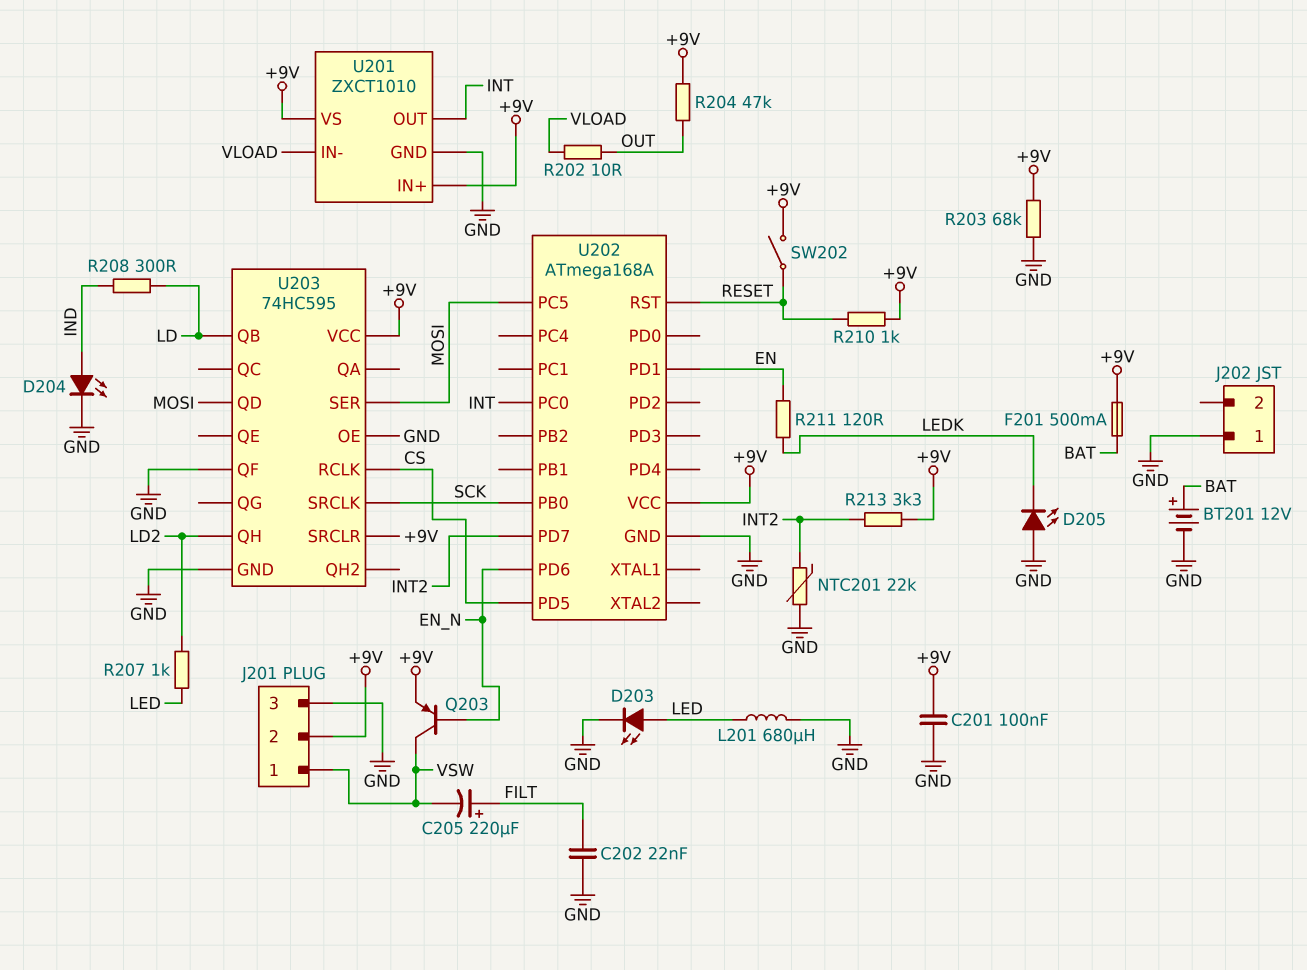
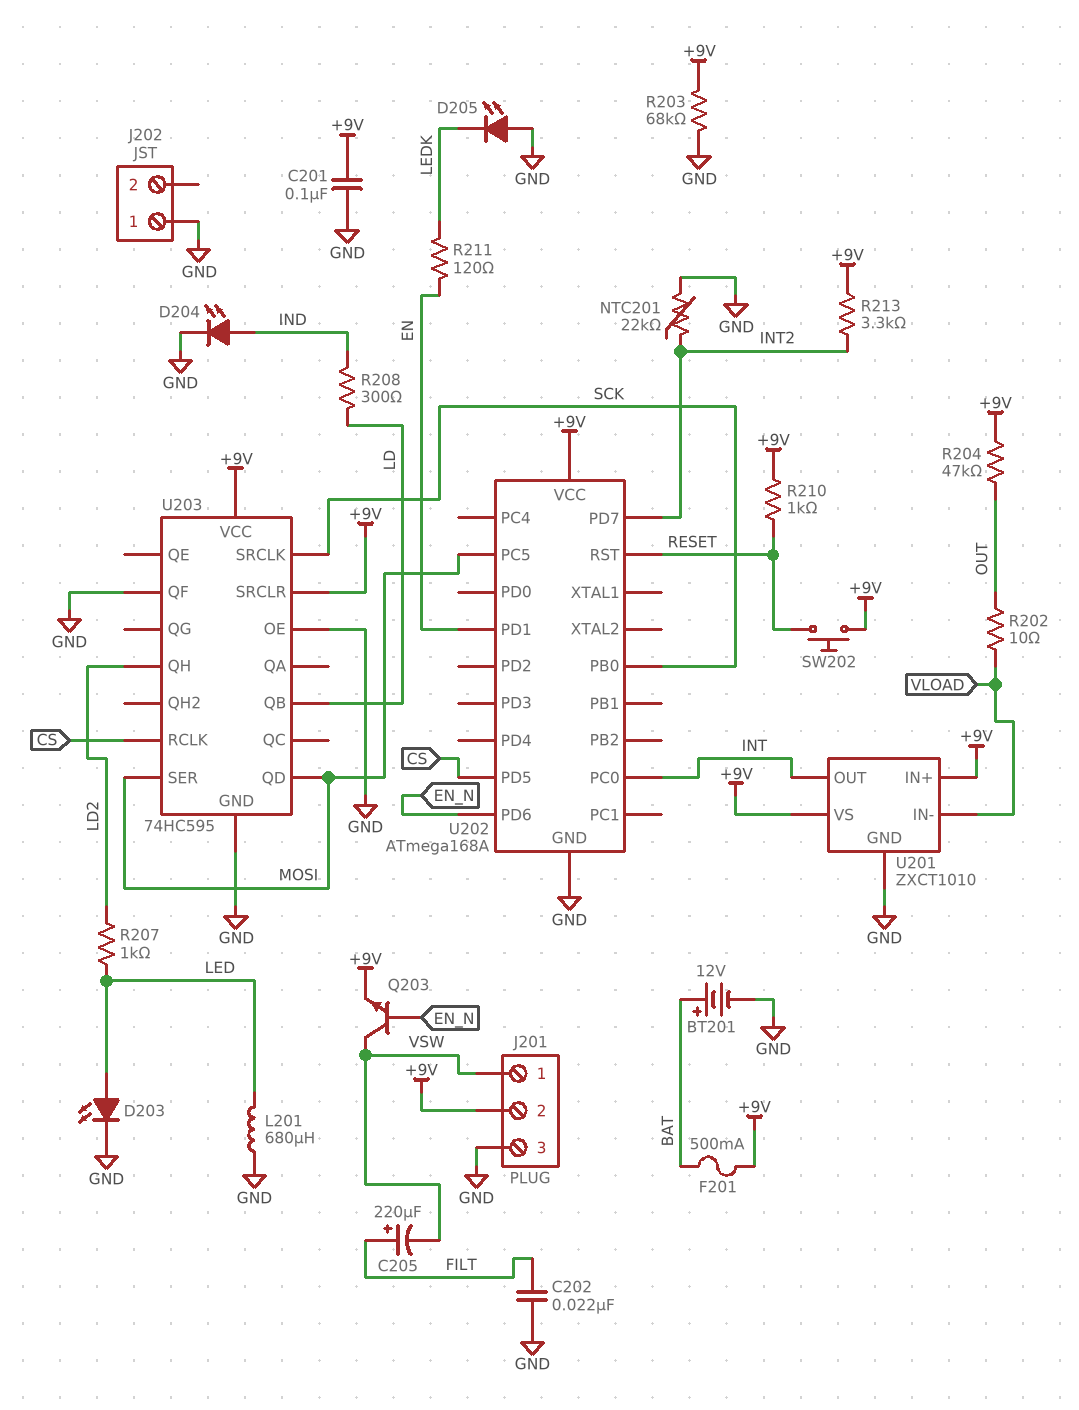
Q203: PNP (B EN_N, C VSW, E +9V) -> NPN (B EN_N, C VSW, E +9V)
SW202: switch (+9V, RESET) -> button (+9V, RESET)

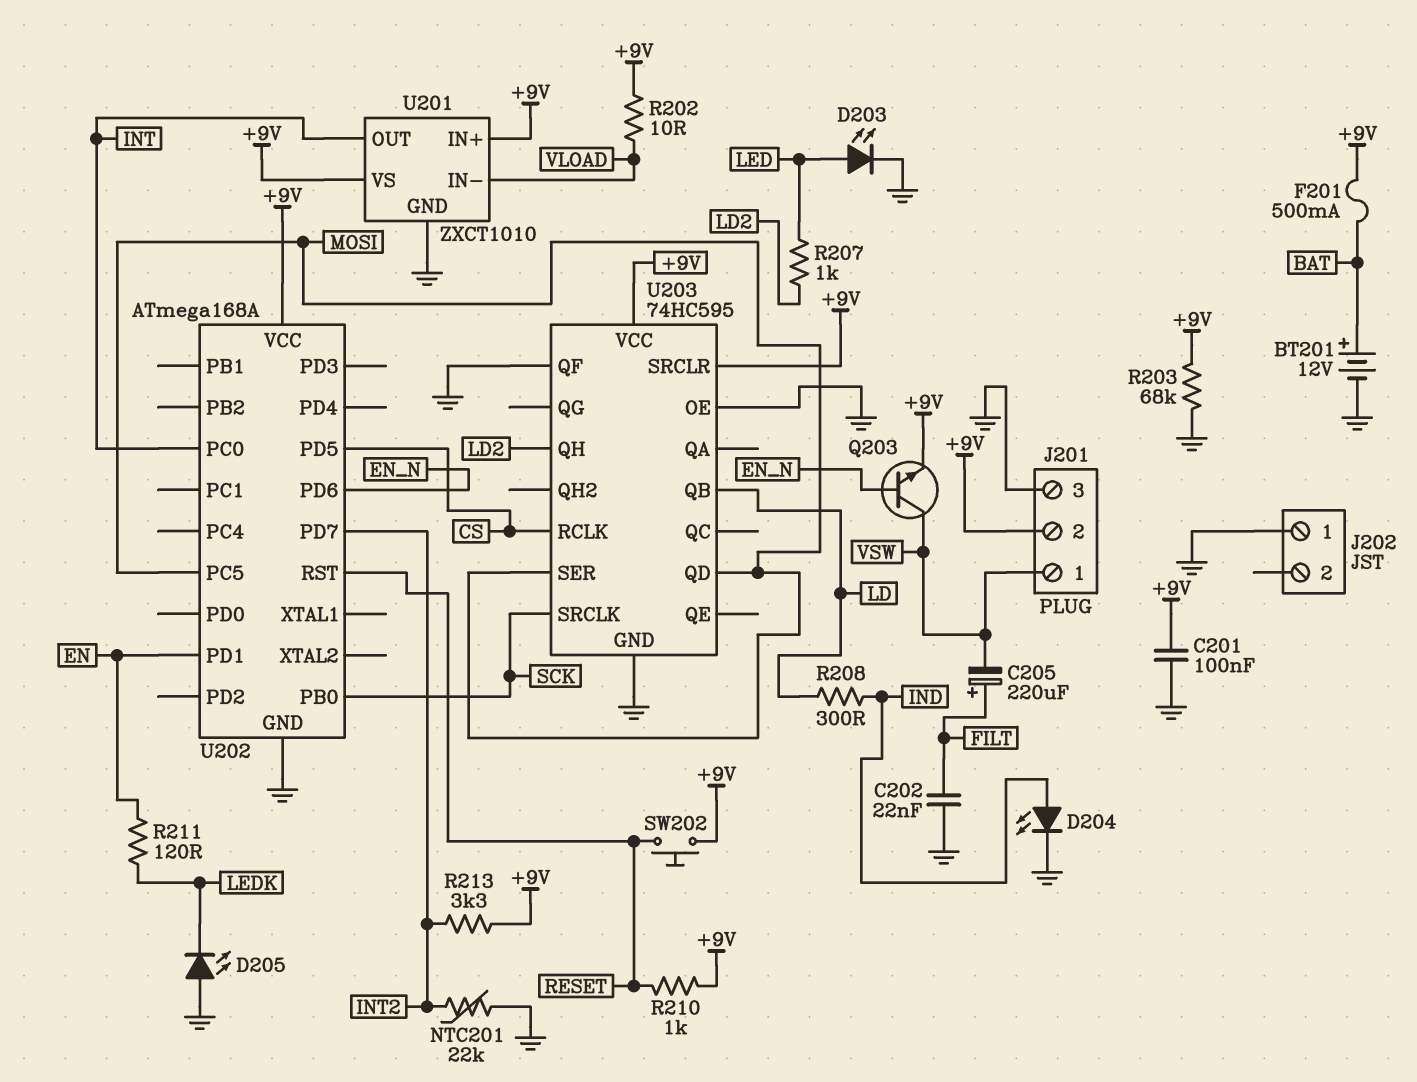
L201: 680uH (GND, LED) -> none
R202: 10 (OUT, VLOAD) -> 10 (+9V, VLOAD)
R204: 47k (+9V, OUT) -> none

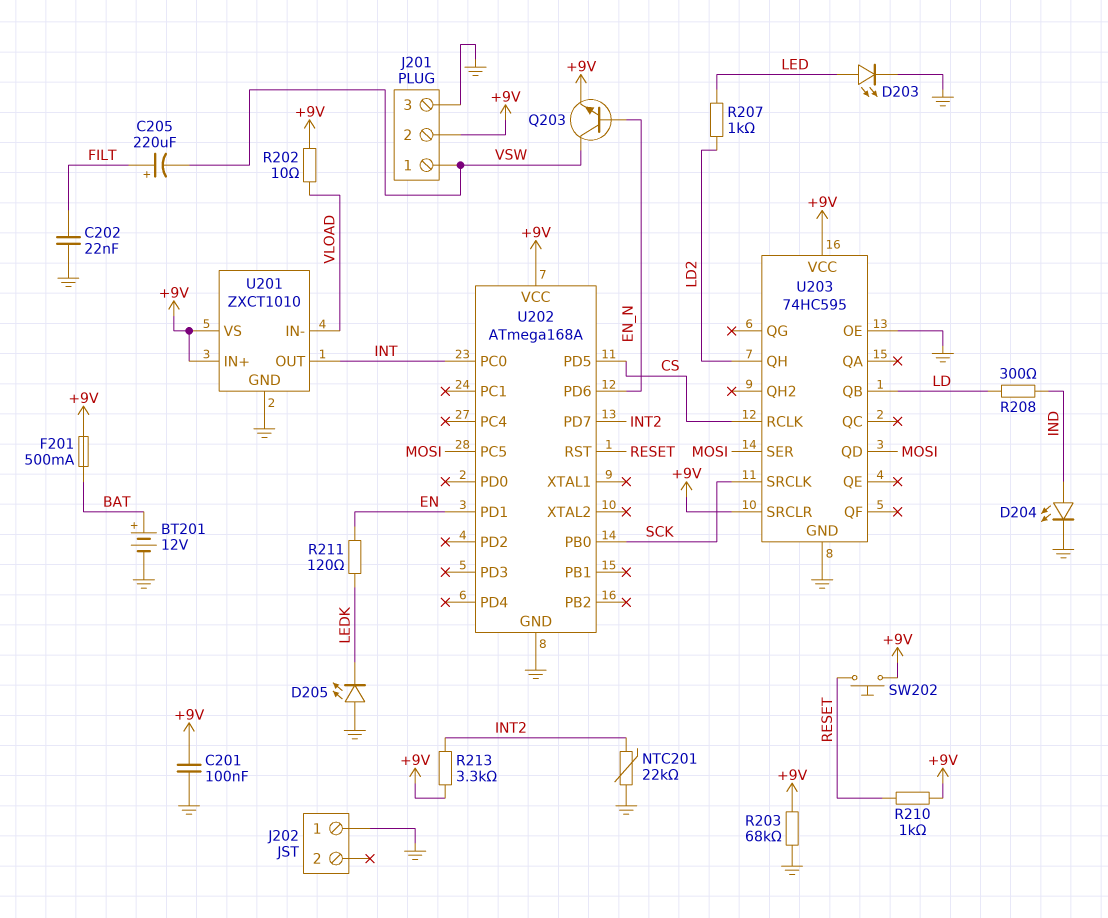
U203 pin QF: GND -> none

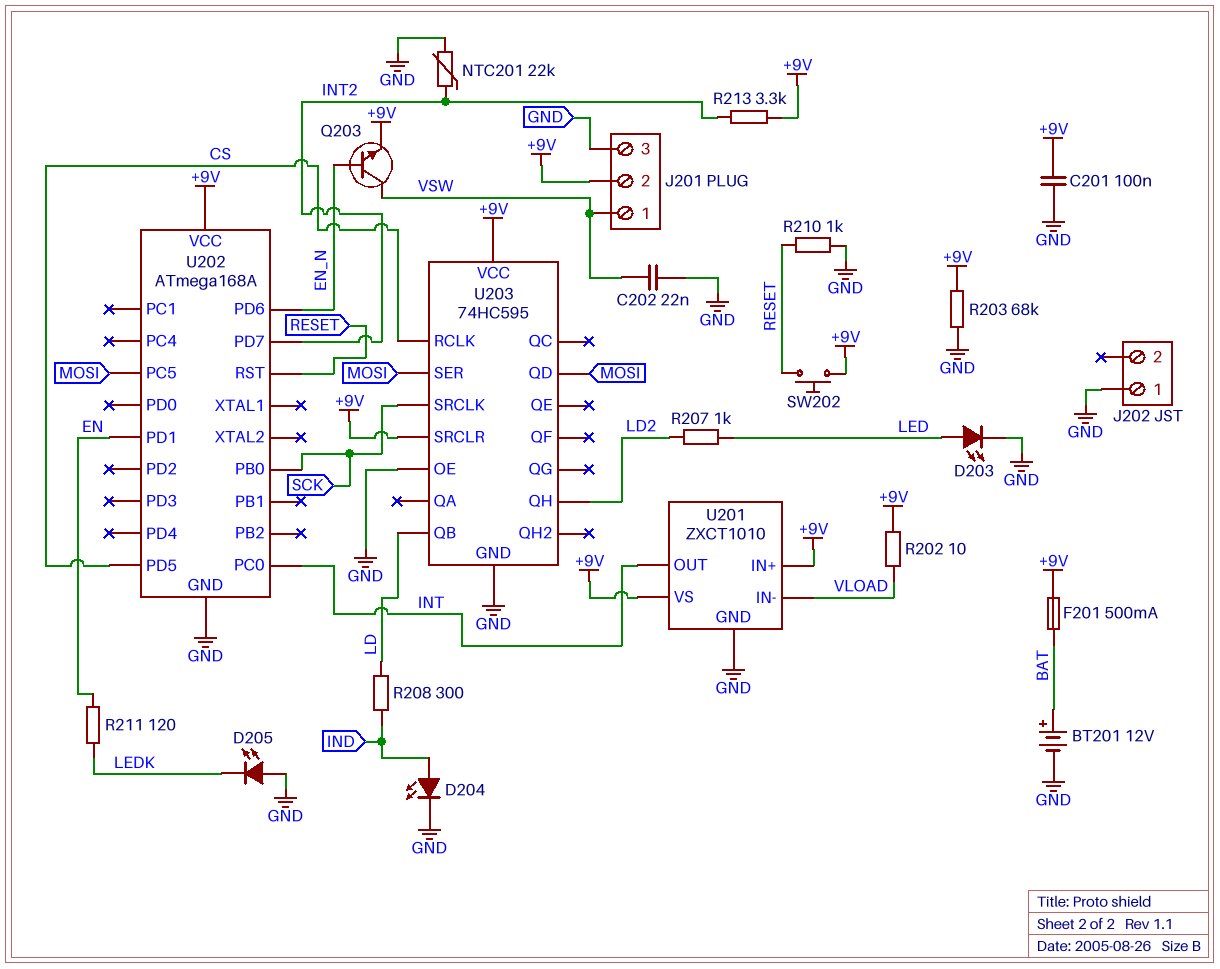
C202: 22nF (FILT, GND) -> 22nF (GND, VSW)
C205: 220uF (plus FILT, minus VSW) -> none
R210: 1k (+9V, RESET) -> 1k (GND, RESET)

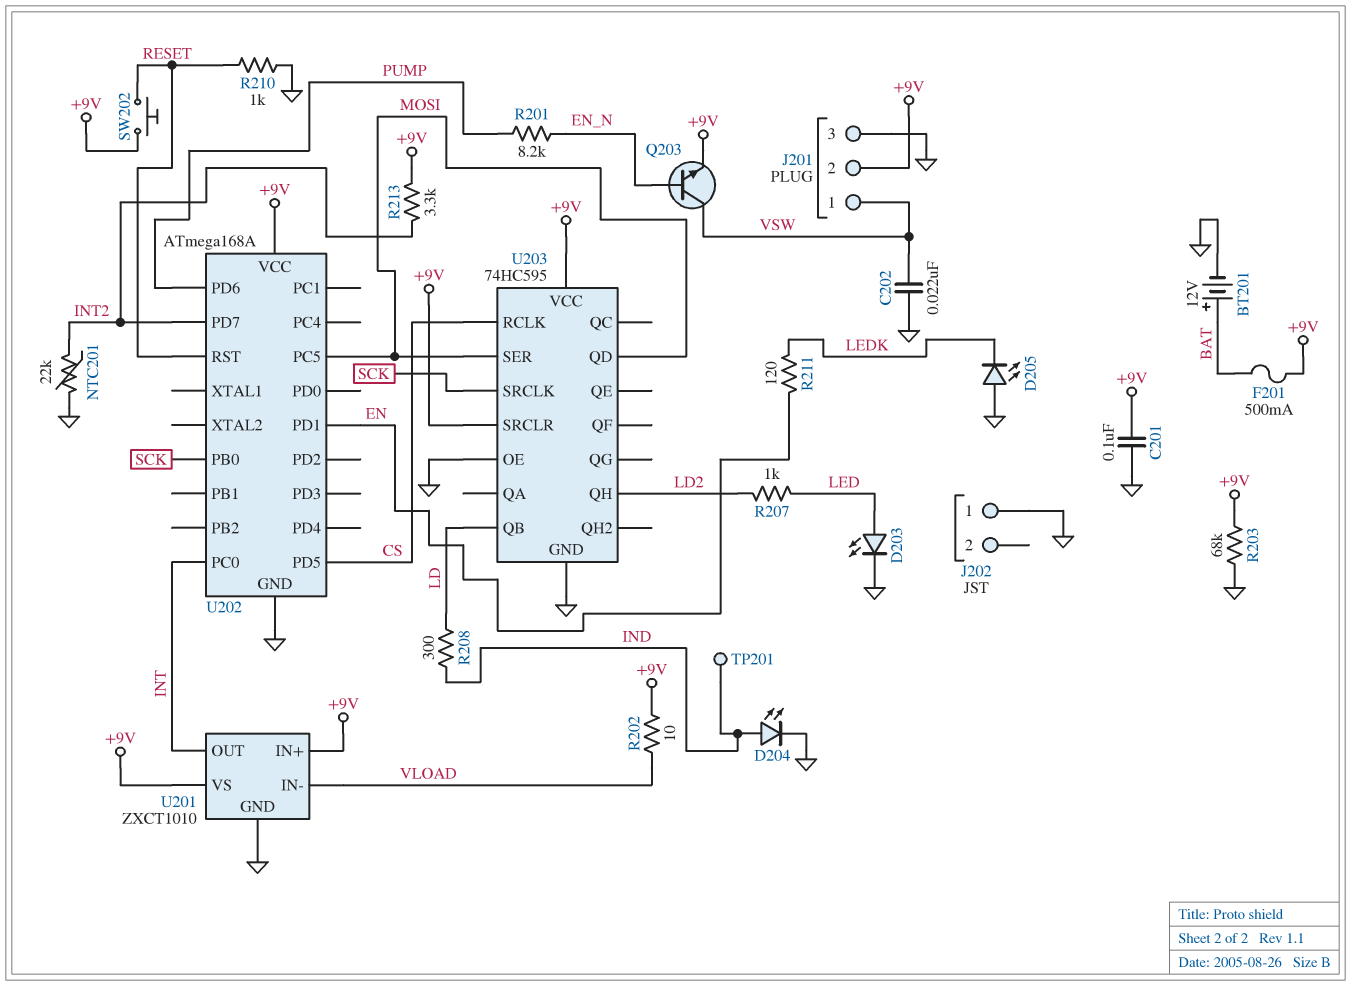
R201: none -> 8.2k (EN_N, PUMP)
TP201: none -> test point (IND)
U202 pin PD6: EN_N -> PUMP

